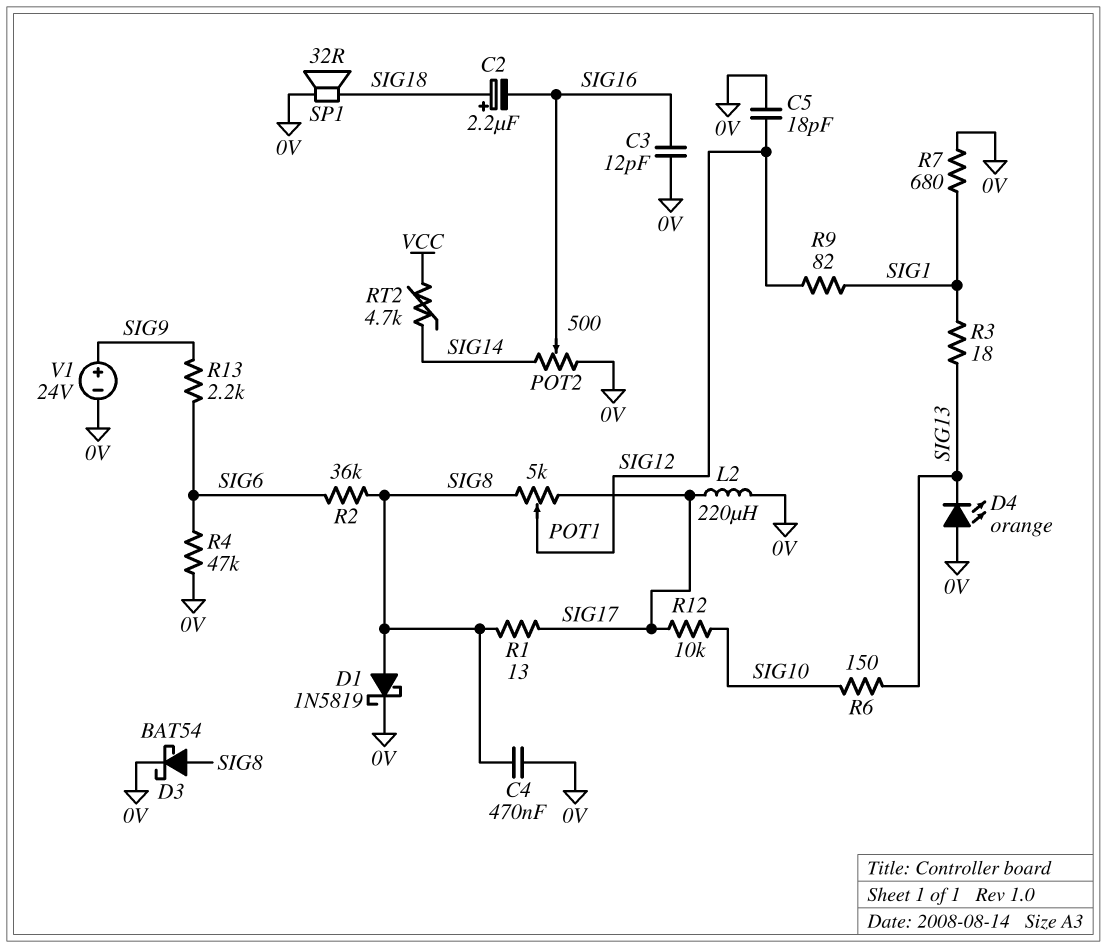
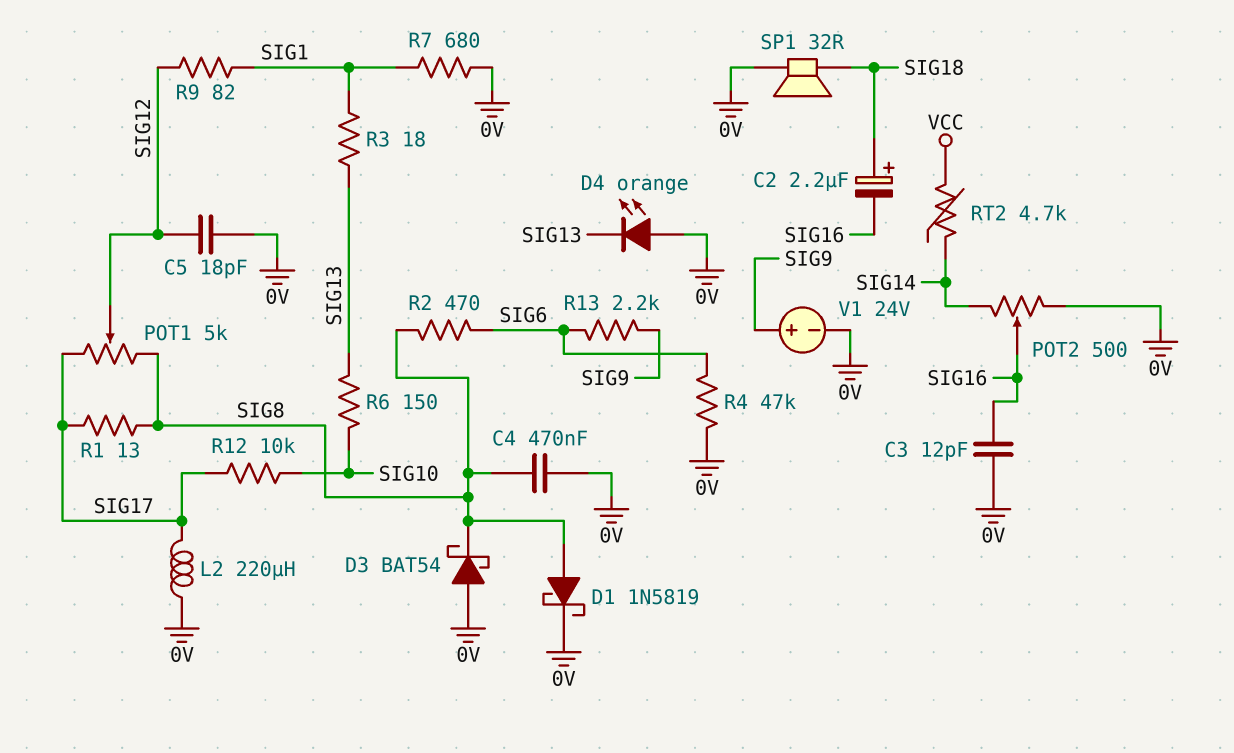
D3: schottky BAT54 (A SIG8, K 0V) -> schottky BAT54 (A 0V, K SIG8)
R2: 36k (SIG6, SIG8) -> 470 (SIG6, SIG8)

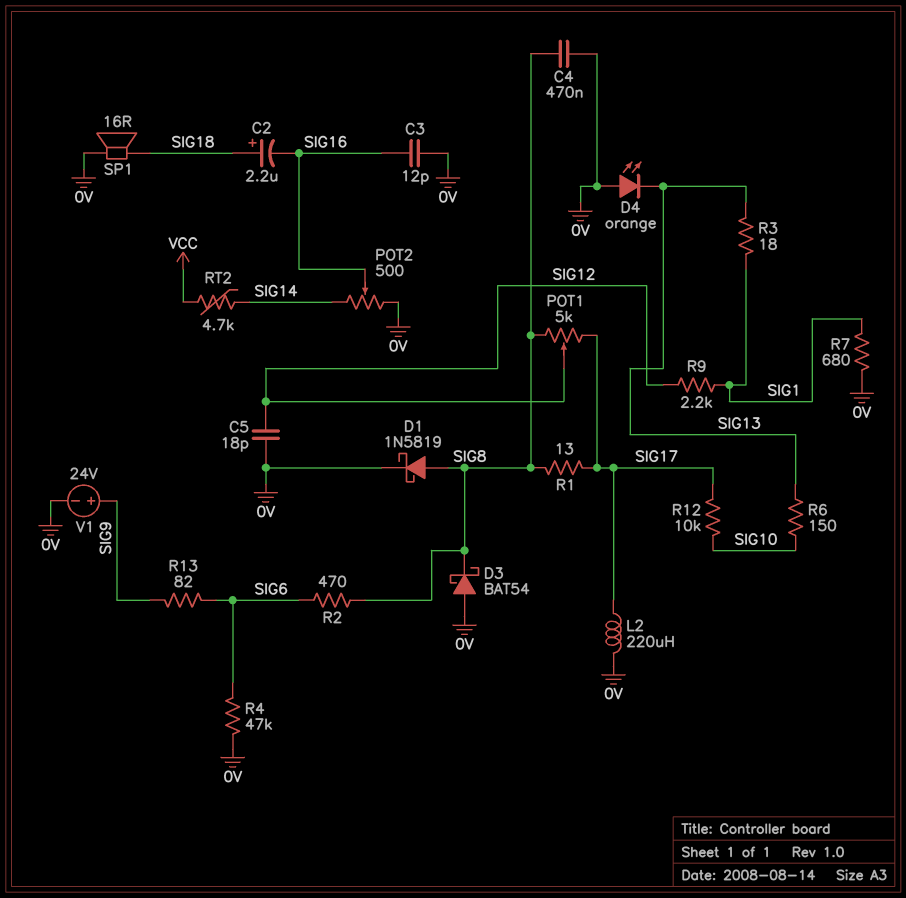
R9: 82 (SIG1, SIG12) -> 2.2k (SIG1, SIG12)
R13: 2.2k (SIG6, SIG9) -> 82 (SIG6, SIG9)
SP1: speaker 32R (0V, SIG18) -> speaker 16R (0V, SIG18)

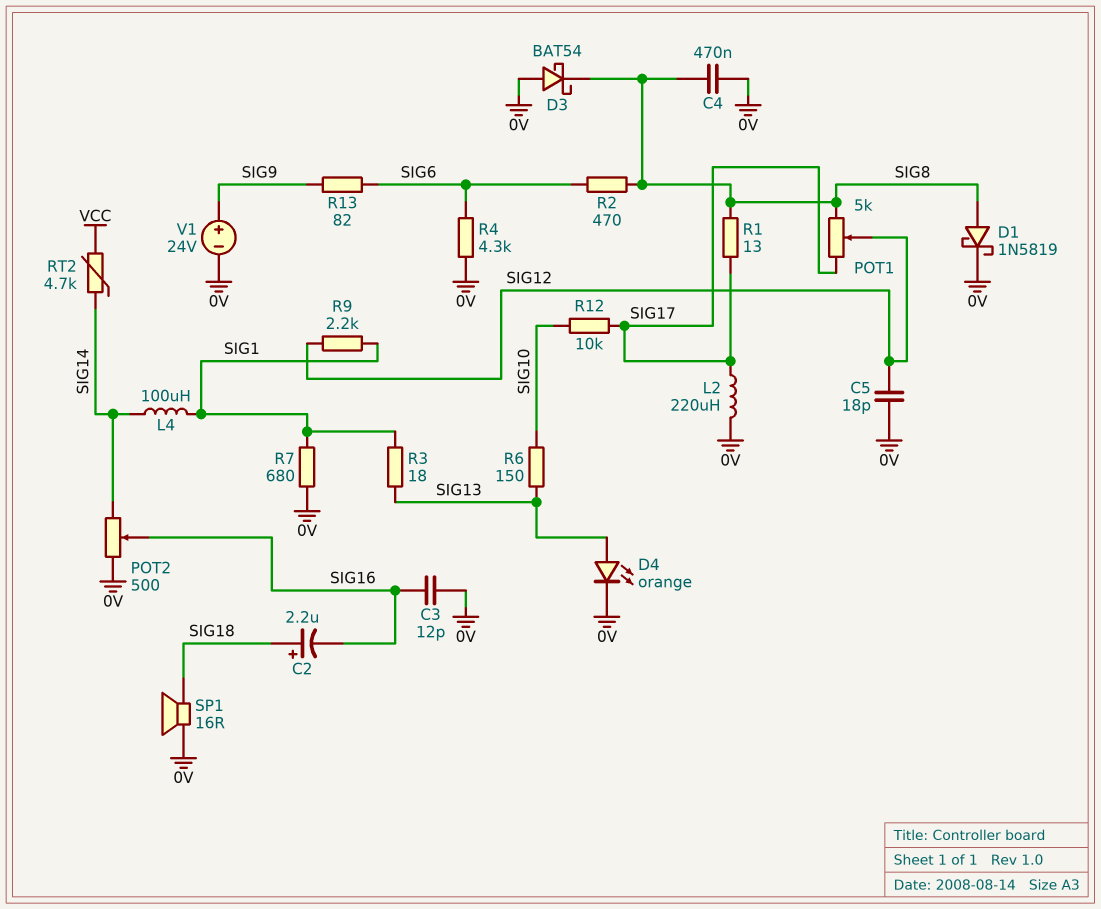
D4: LED orange (A 0V, K SIG13) -> LED orange (A SIG13, K 0V)
L4: none -> 100uH (SIG1, SIG14)
R4: 47k (0V, SIG6) -> 4.3k (0V, SIG6)

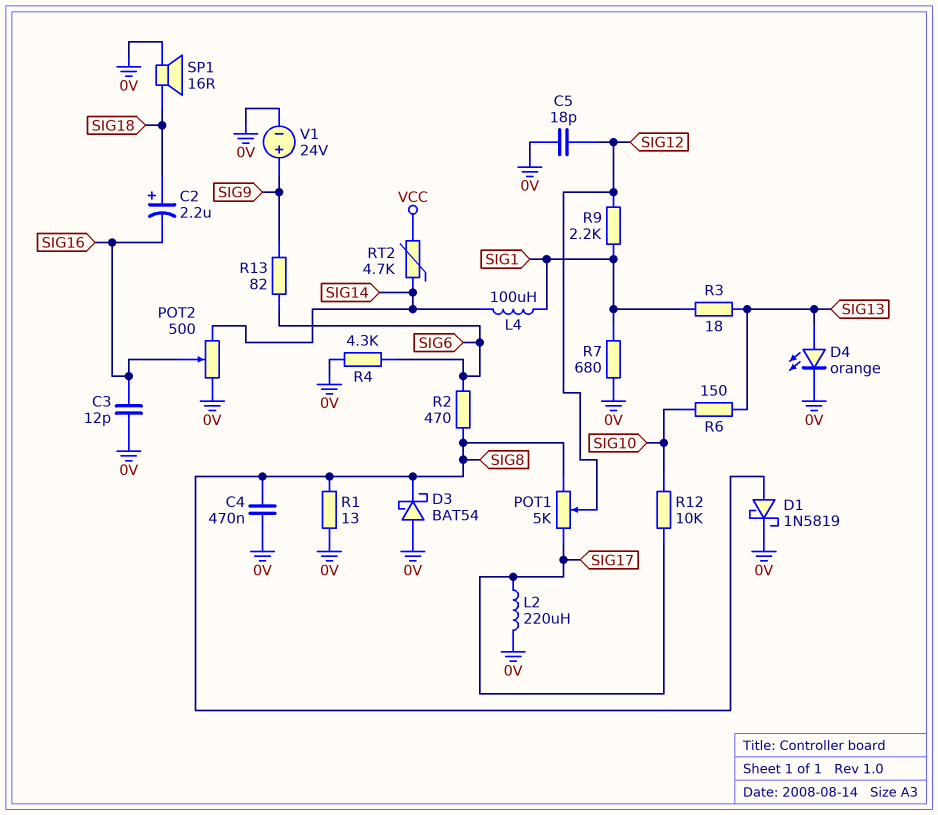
R1: 13 (SIG8, SIG17) -> 13 (0V, SIG8)

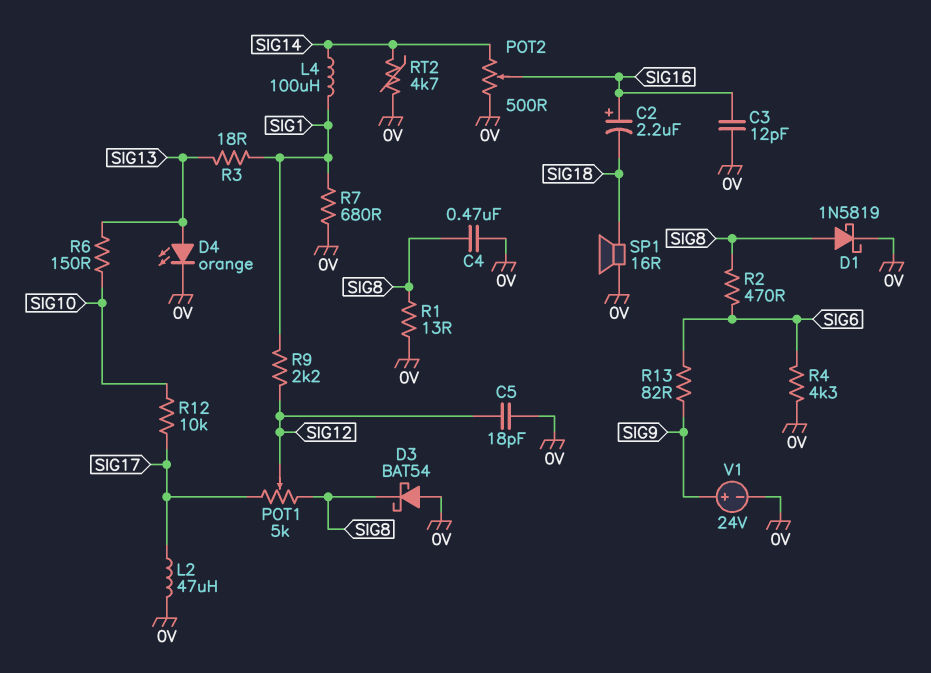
C2: 2.2uF (plus SIG18, minus SIG16) -> 2.2uF (plus SIG16, minus SIG18)
L2: 220uH (0V, SIG17) -> 47uH (0V, SIG17)
RT2: 4.7k (SIG14, VCC) -> 4.7k (0V, SIG14)

